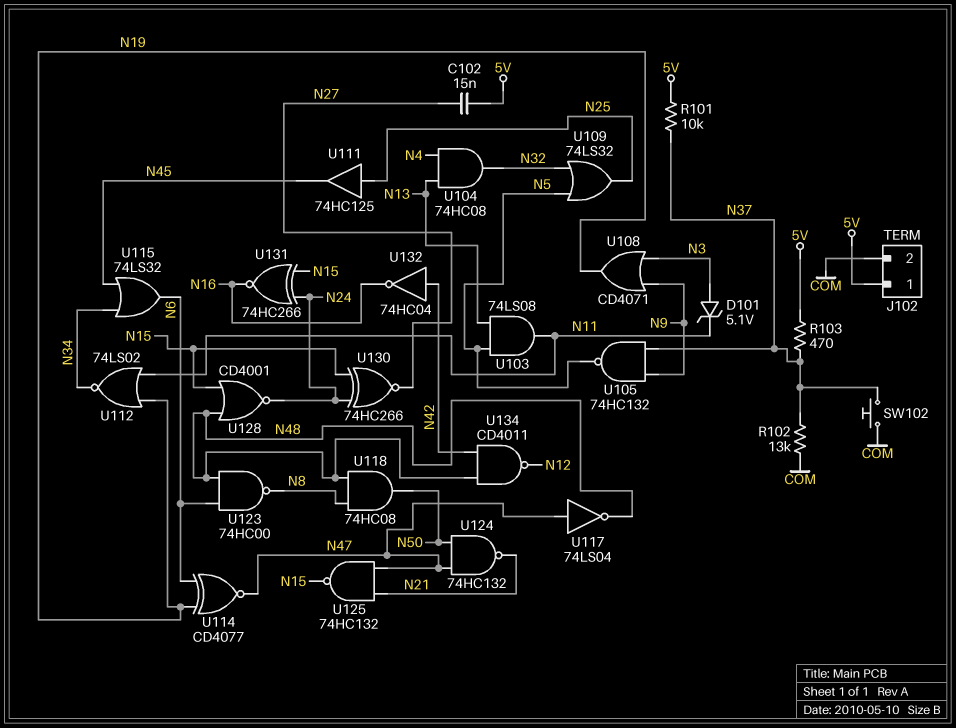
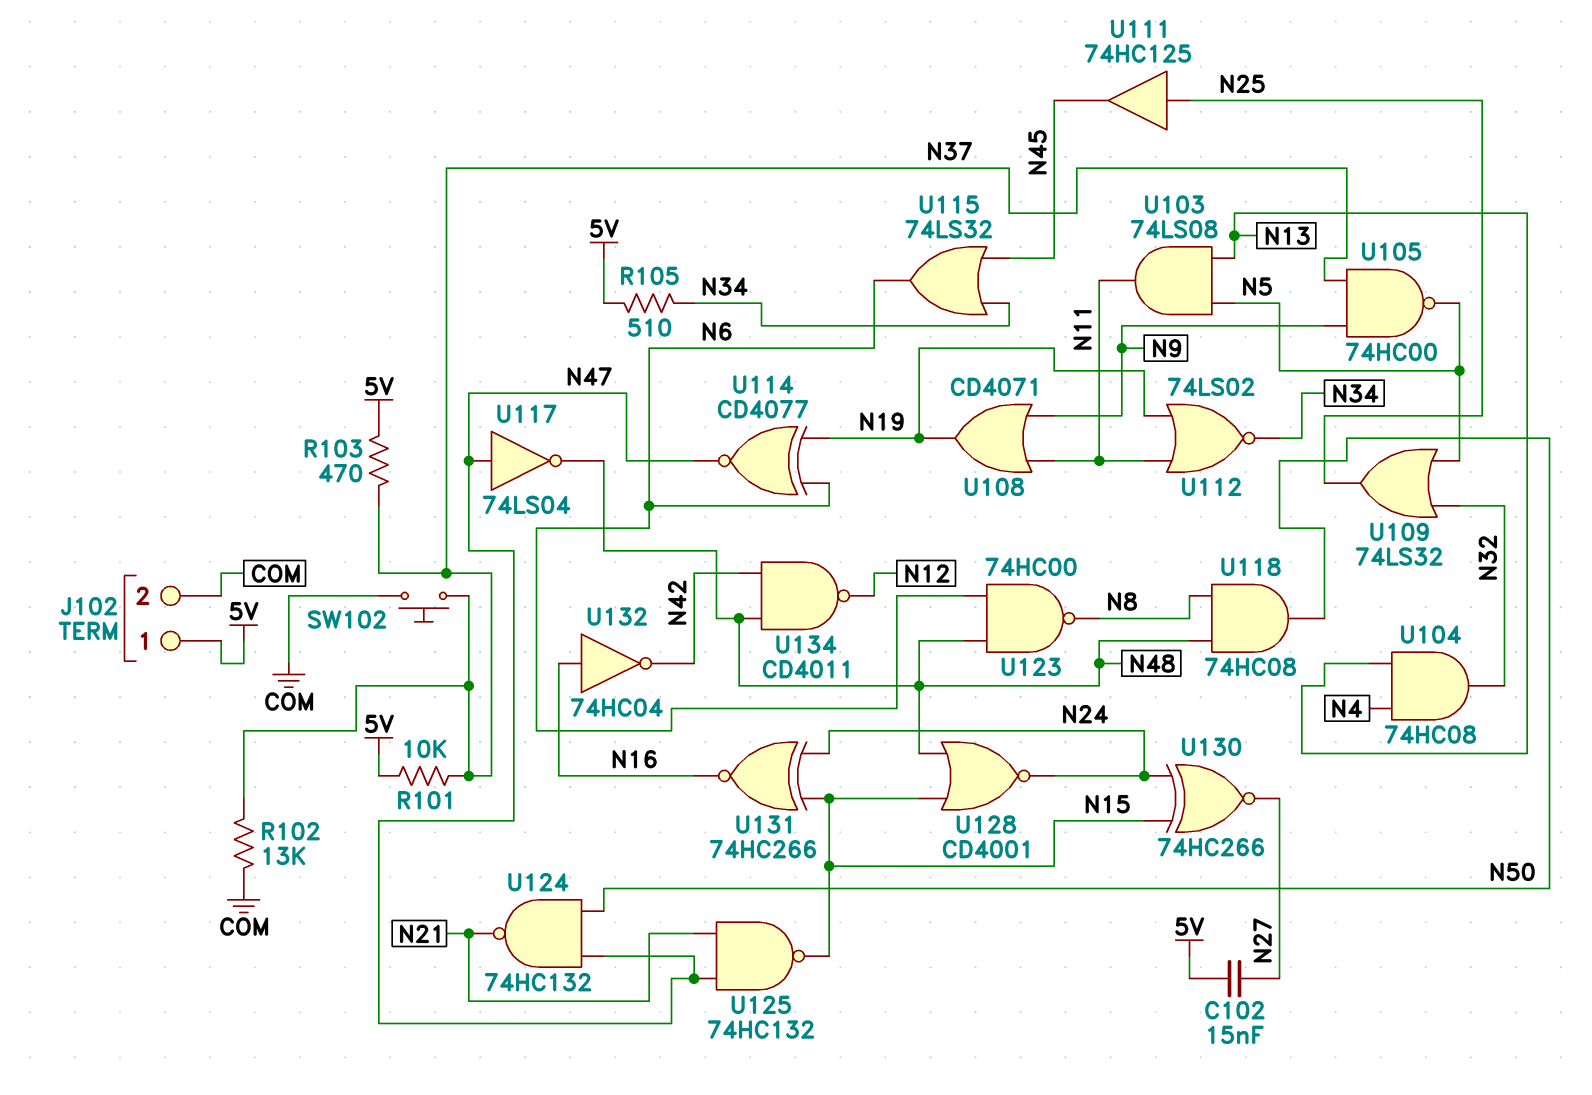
D101: zener 5.1V (A N3, K N11) -> none
R105: none -> 510 (5V, N34)
U105: NAND 74HC132 (in N9, in N37, out N5) -> NAND 74HC00 (in N9, in N37, out N5)
U108: OR CD4071 (in N3, in N9, out N19) -> OR CD4071 (in N9, in N11, out N19)
U132: NOT 74HC04 (in N42, out N16) -> NOT 74HC04 (in N16, out N42)

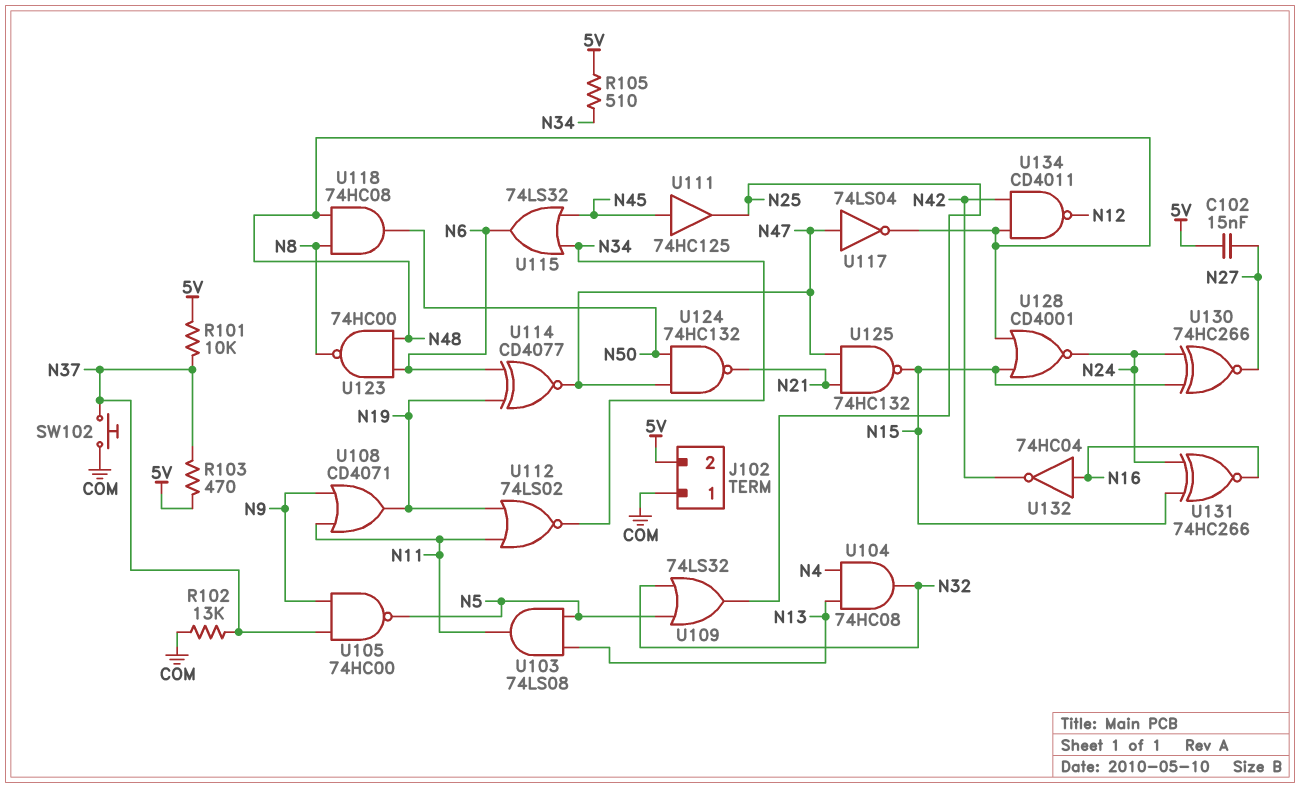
J102 pin 1: 5V -> COM
J102 pin 2: COM -> 5V
U111: buffer 74HC125 (in N25, out N45) -> buffer 74HC125 (in N45, out N25)

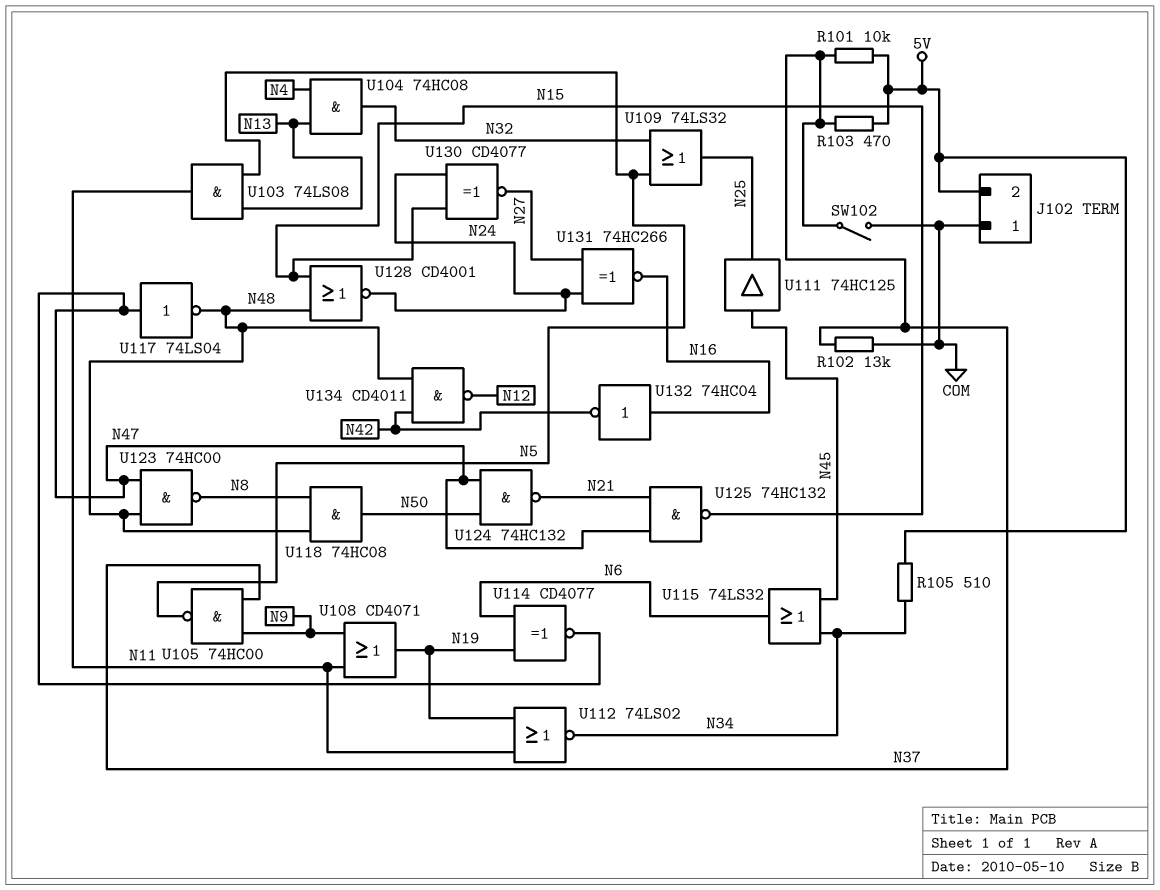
C102: 15nF (5V, N27) -> none
SW102: button (COM, N37) -> switch (COM, N37)
U123: NAND 74HC00 (in N6, in N48, out N8) -> NAND 74HC00 (in N47, in N48, out N8)
U130: XNOR 74HC266 (in N15, in N24, out N27) -> XNOR CD4077 (in N15, in N24, out N27)
U131: XNOR 74HC266 (in N15, in N24, out N16) -> XNOR 74HC266 (in N24, in N27, out N16)

